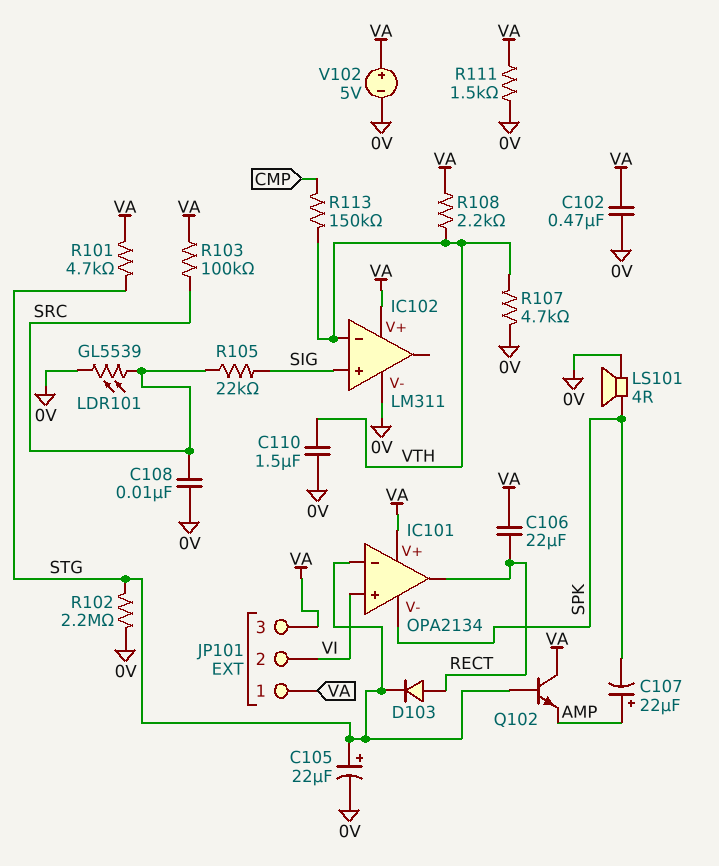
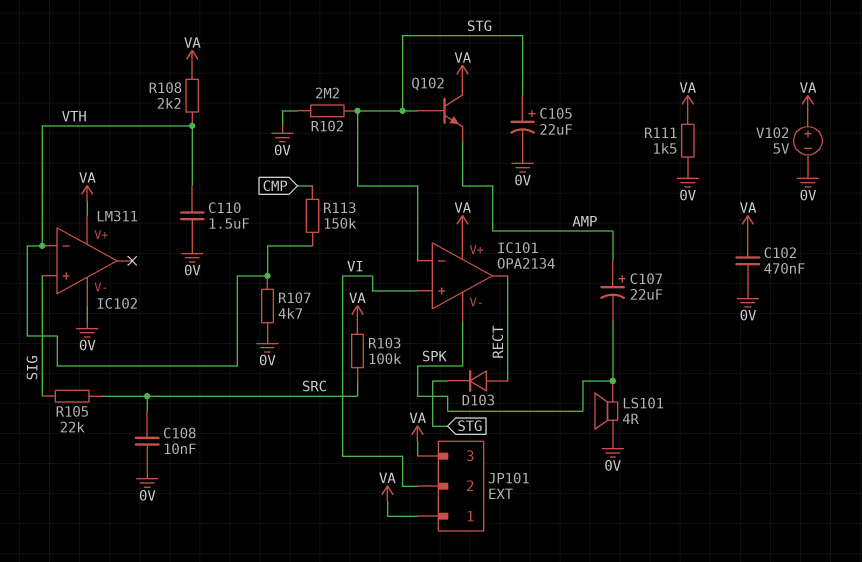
C106: 22uF (RECT, VA) -> none
LDR101: GL5539 (0V, SRC) -> none
R101: 4.7k (STG, VA) -> none

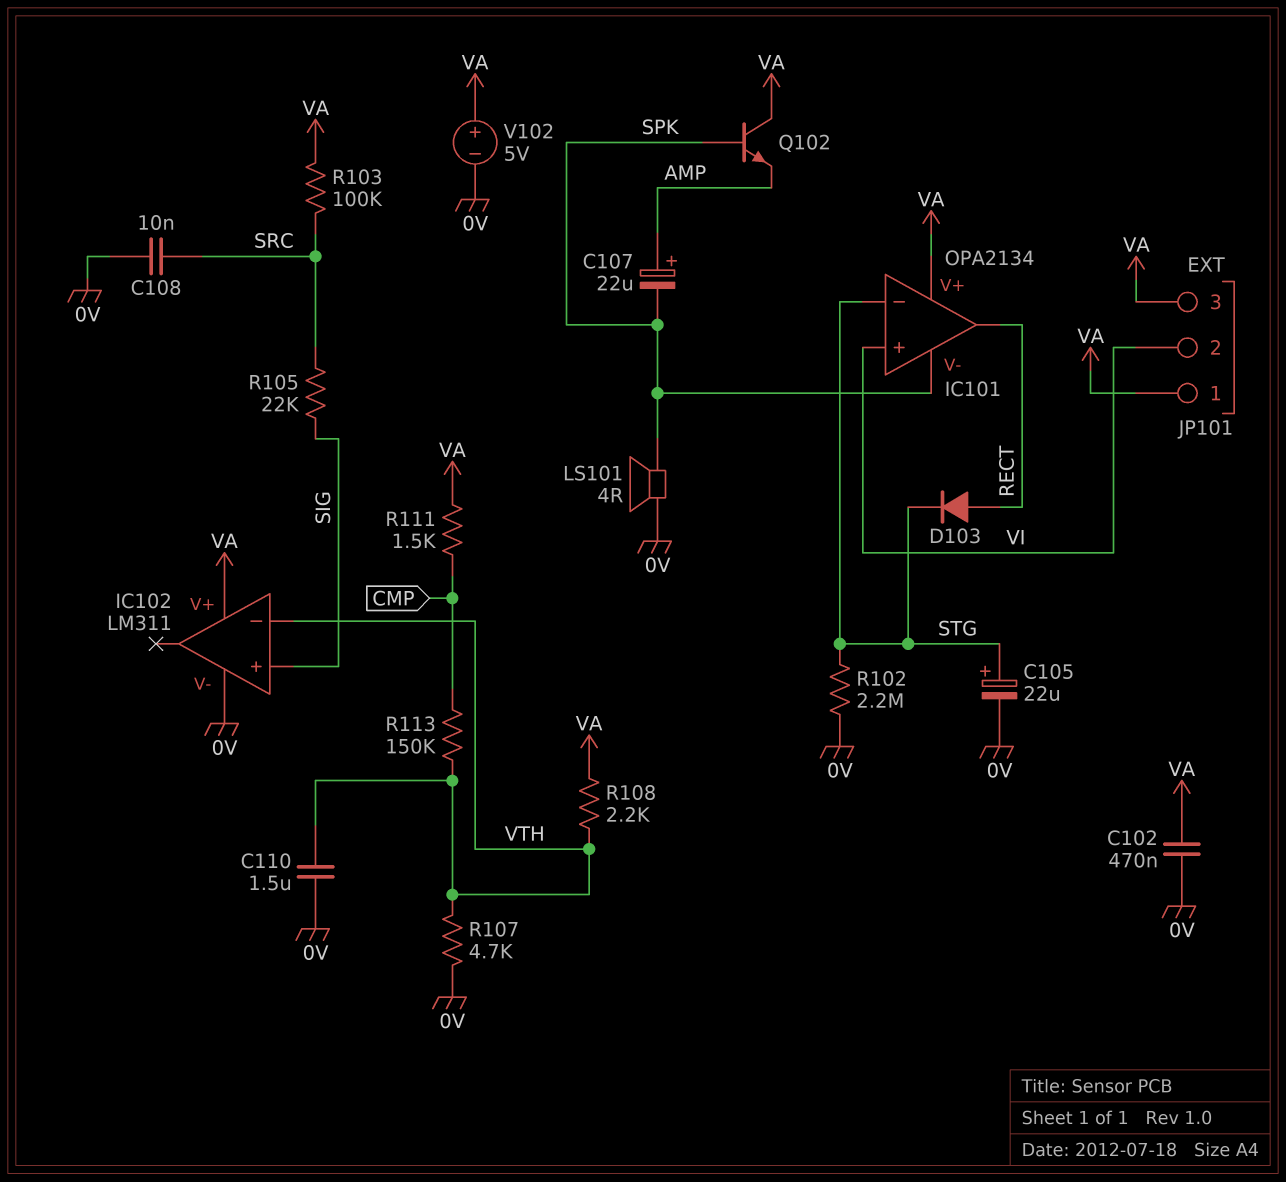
Q102: NPN (B STG, C VA, E AMP) -> NPN (B SPK, C VA, E AMP)
R111: 1.5k (0V, VA) -> 1.5k (CMP, VA)

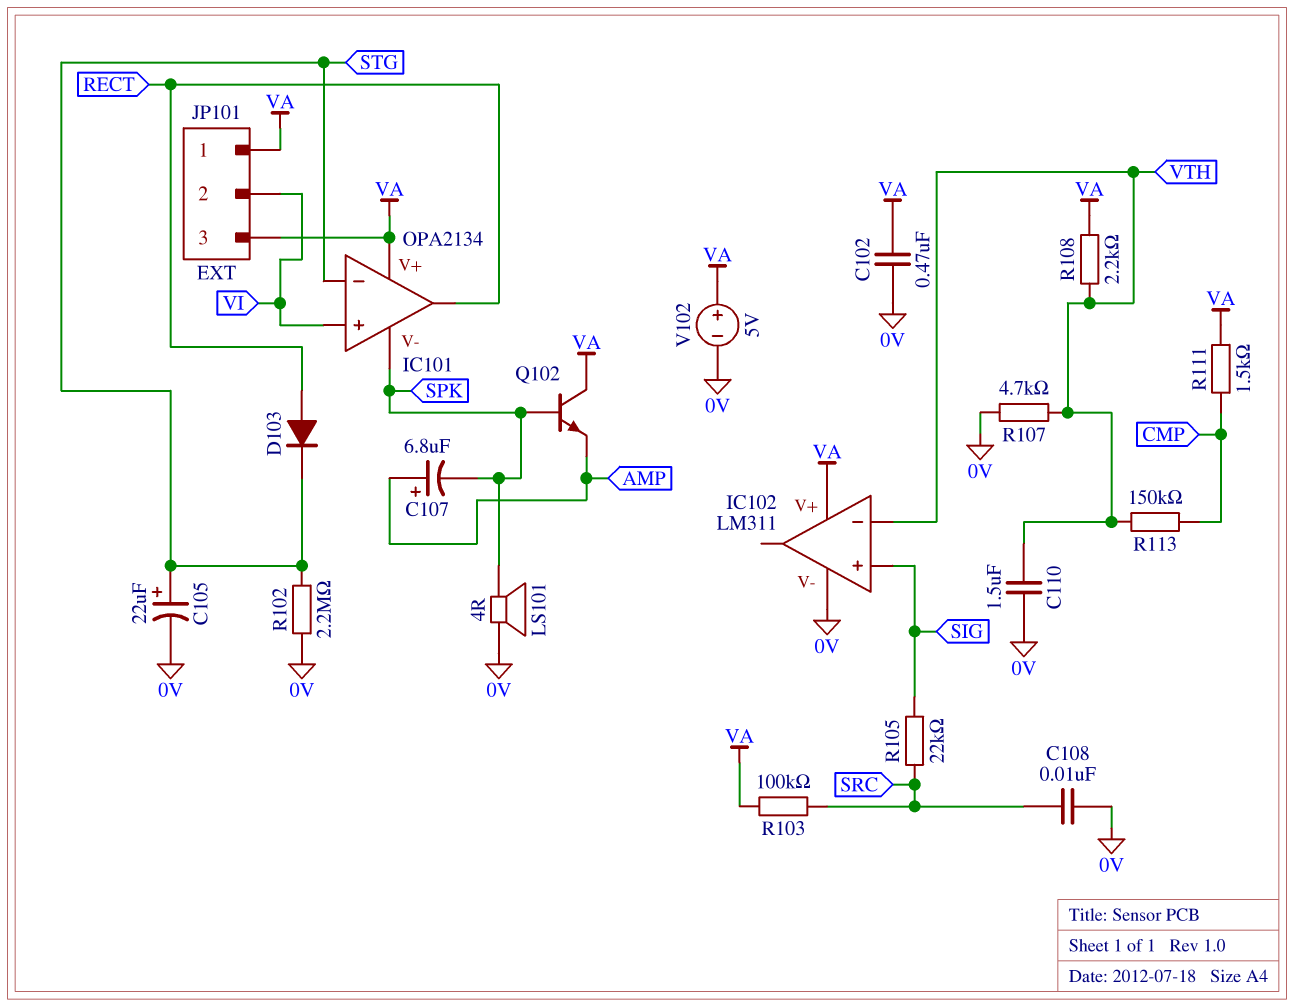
C107: 22uF (plus AMP, minus SPK) -> 6.8uF (plus AMP, minus SPK)

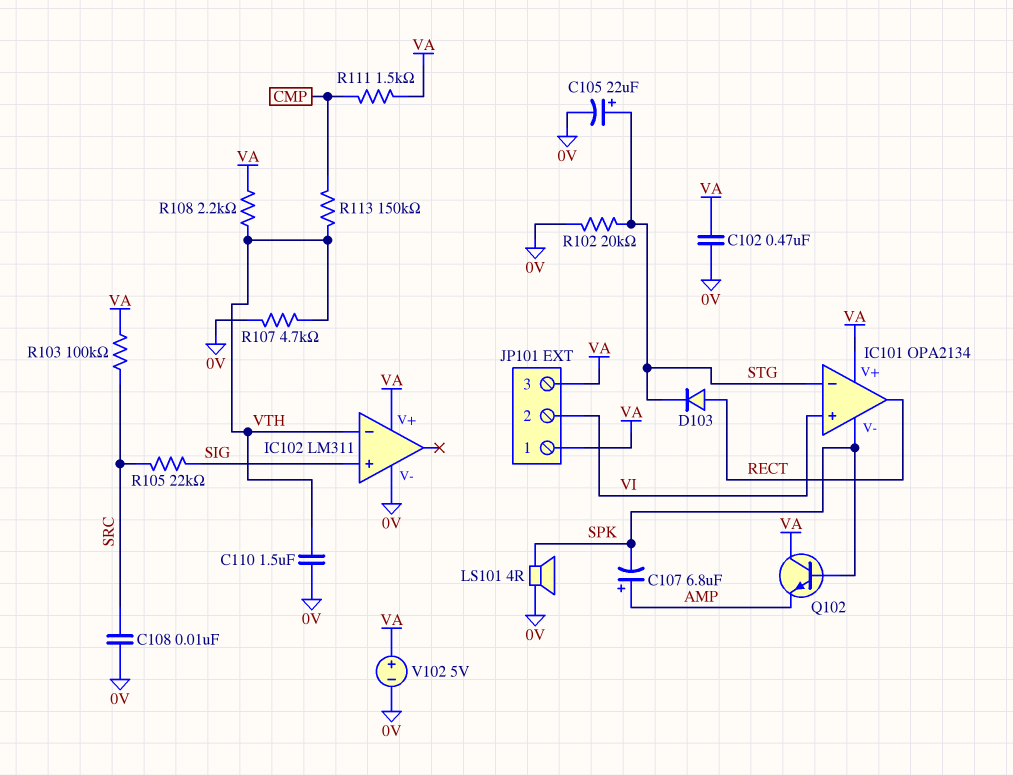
R102: 2.2M (0V, STG) -> 20k (0V, STG)

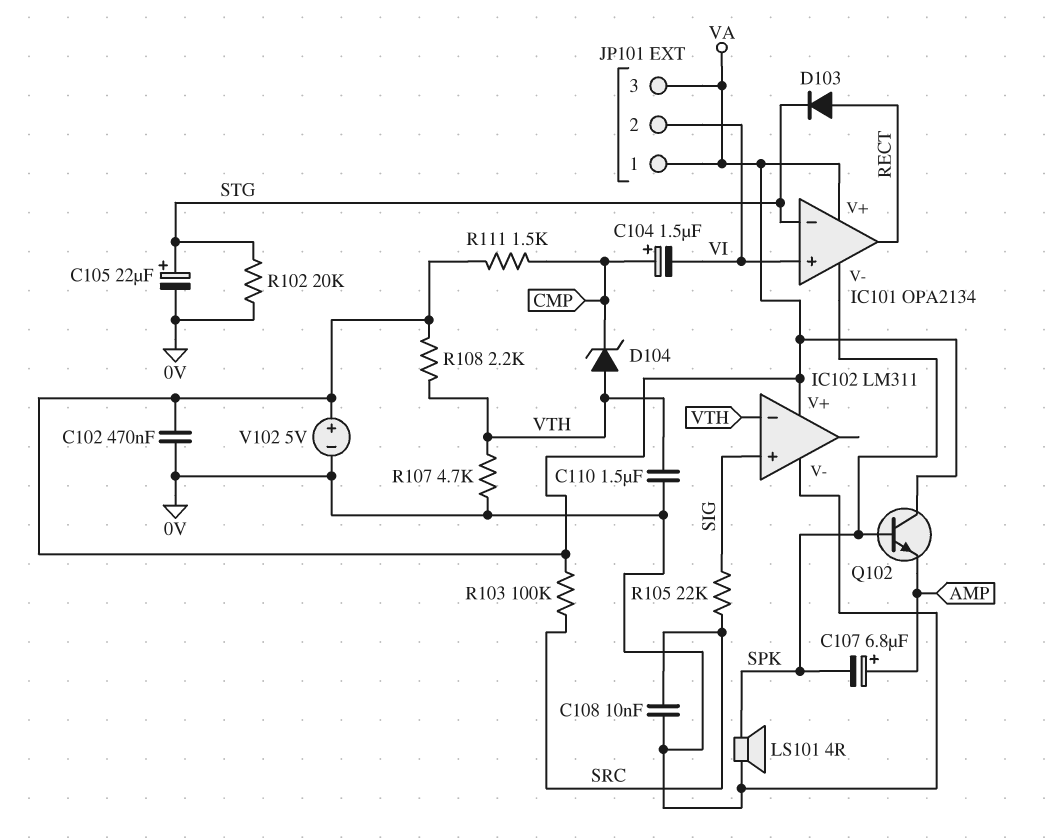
C104: none -> 1.5uF (plus CMP, minus VI)
D104: none -> zener (A VTH, K CMP)
R113: 150k (CMP, VTH) -> none

